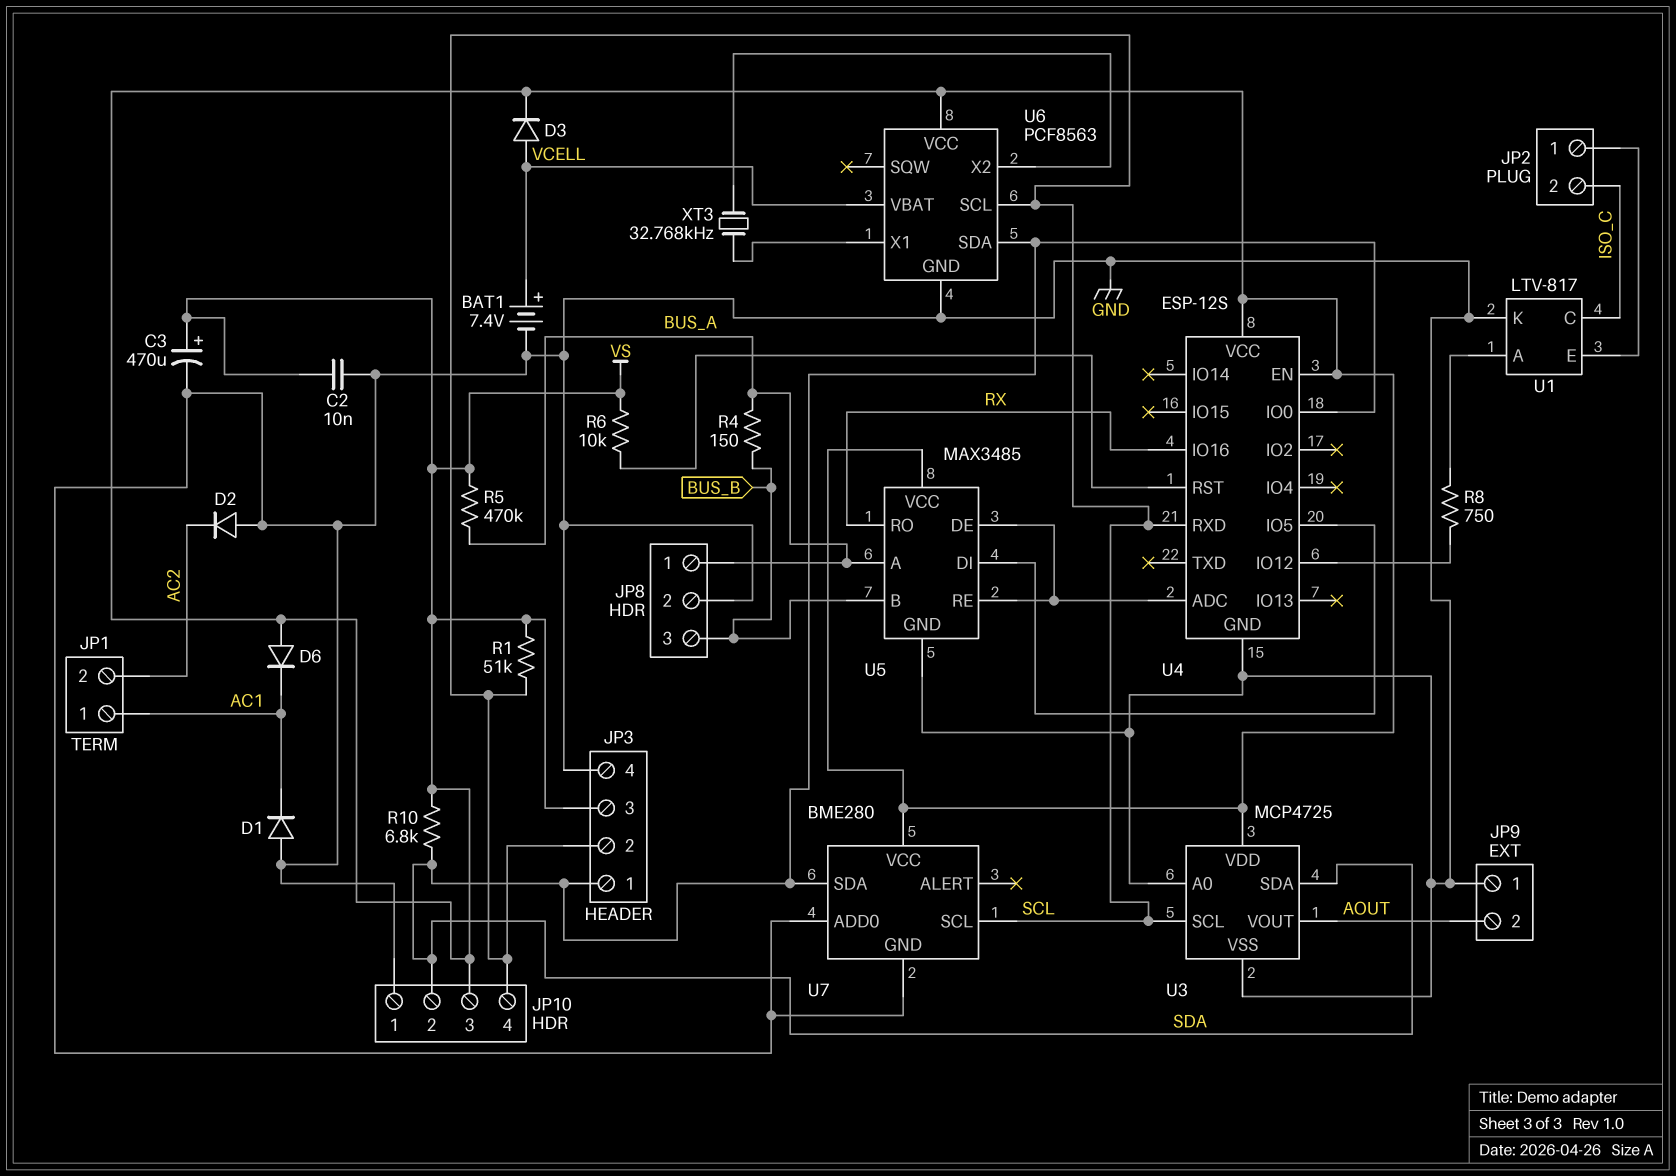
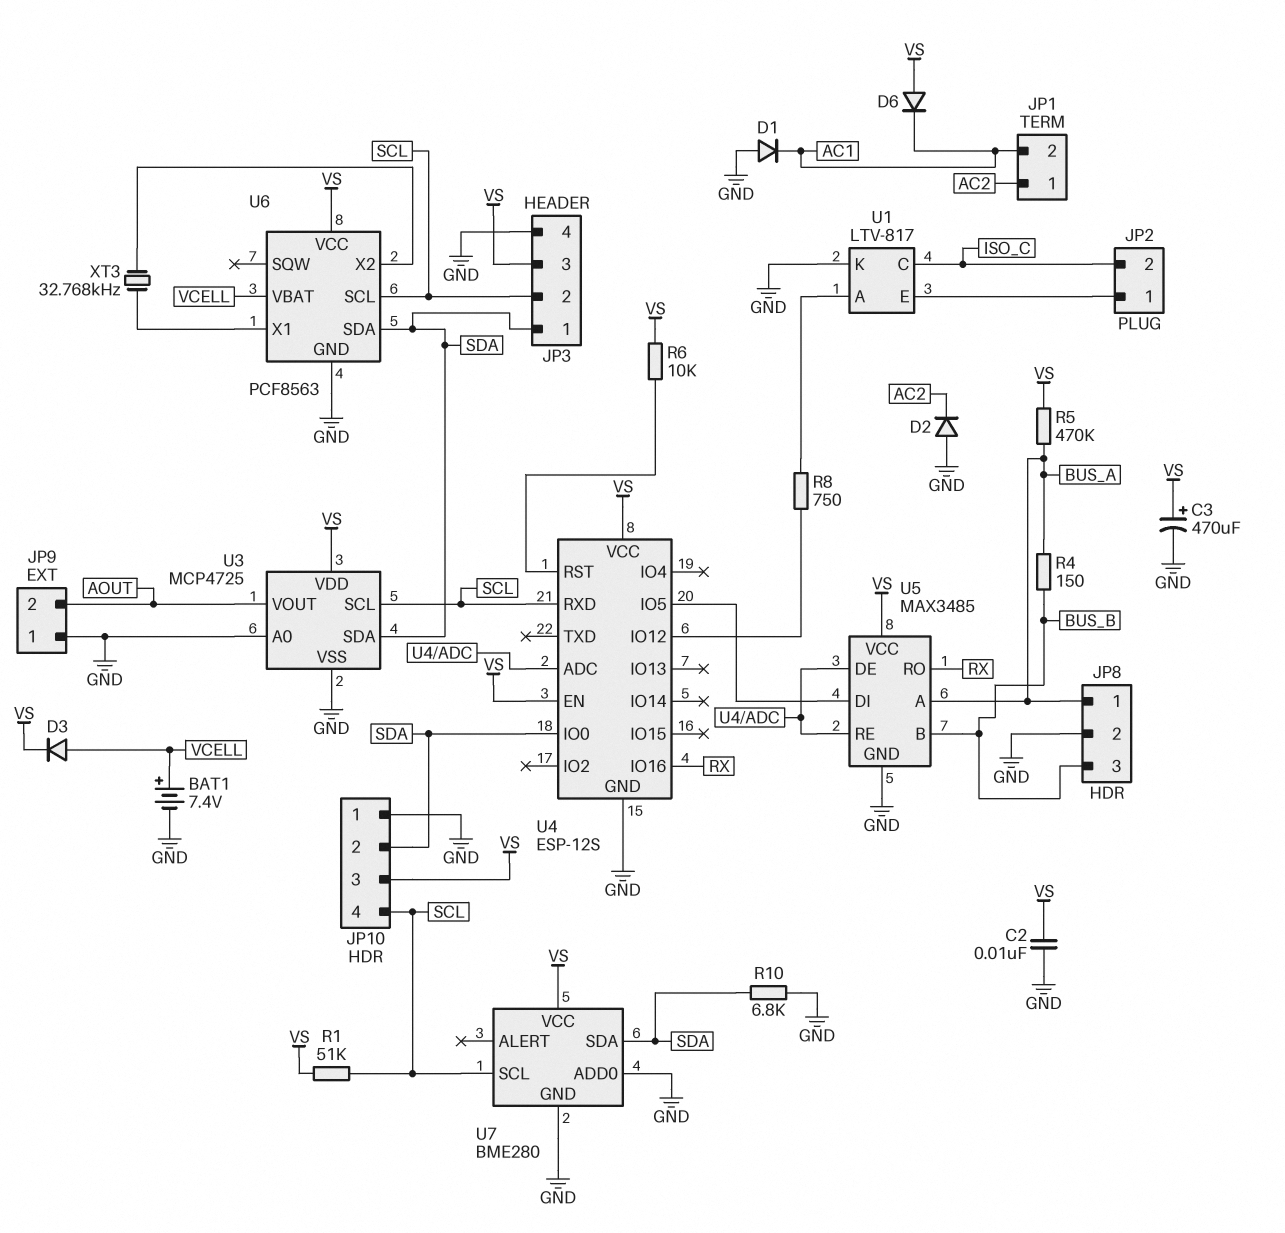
JP1 pin 1: AC1 -> AC2
JP1 pin 2: AC2 -> AC1
R10: 6.8k (SDA, VS) -> 6.8k (GND, SDA)

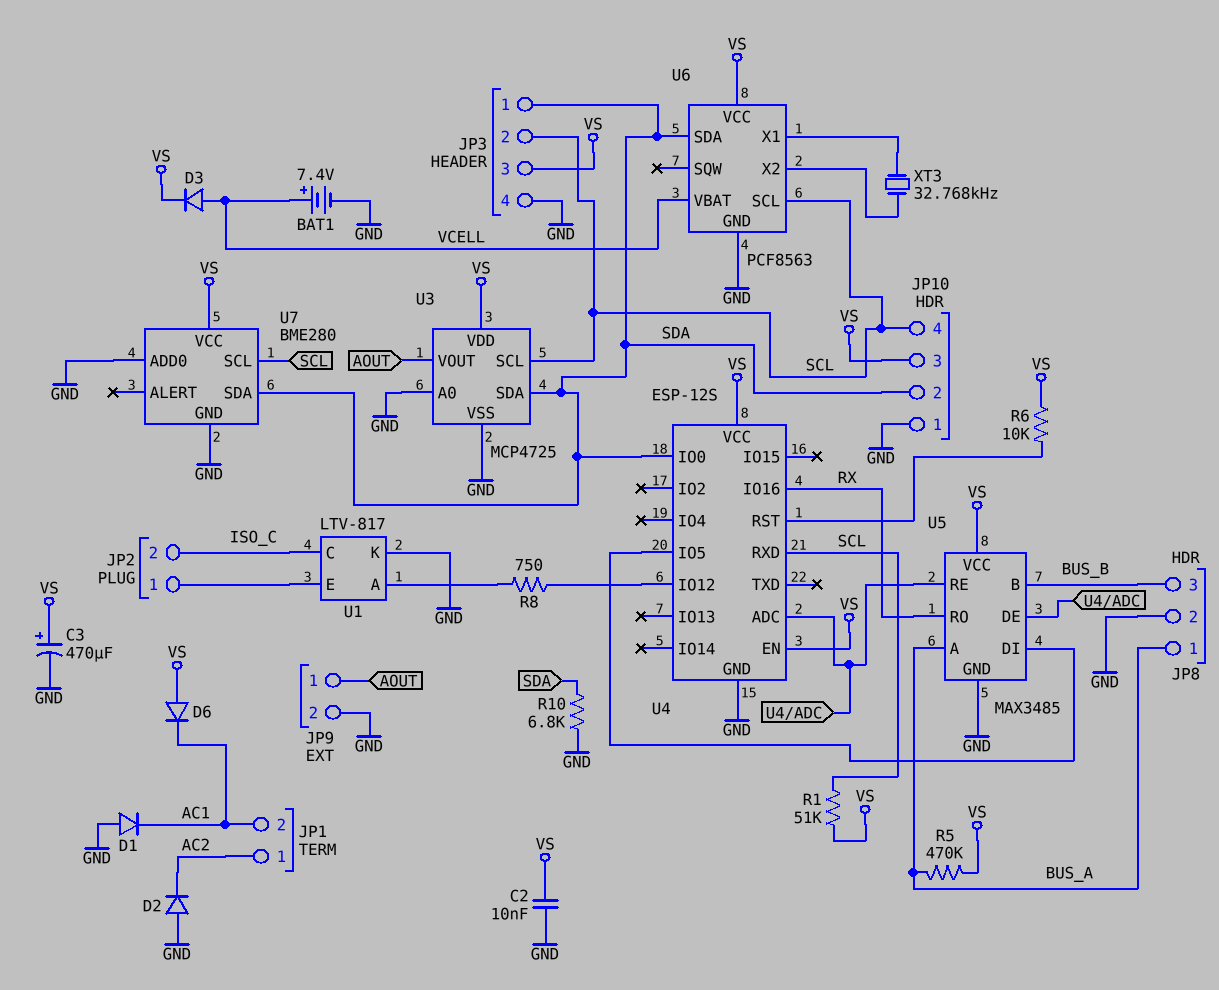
JP9 pin 1: GND -> AOUT
JP9 pin 2: AOUT -> GND
R4: 150 (BUS_A, BUS_B) -> none

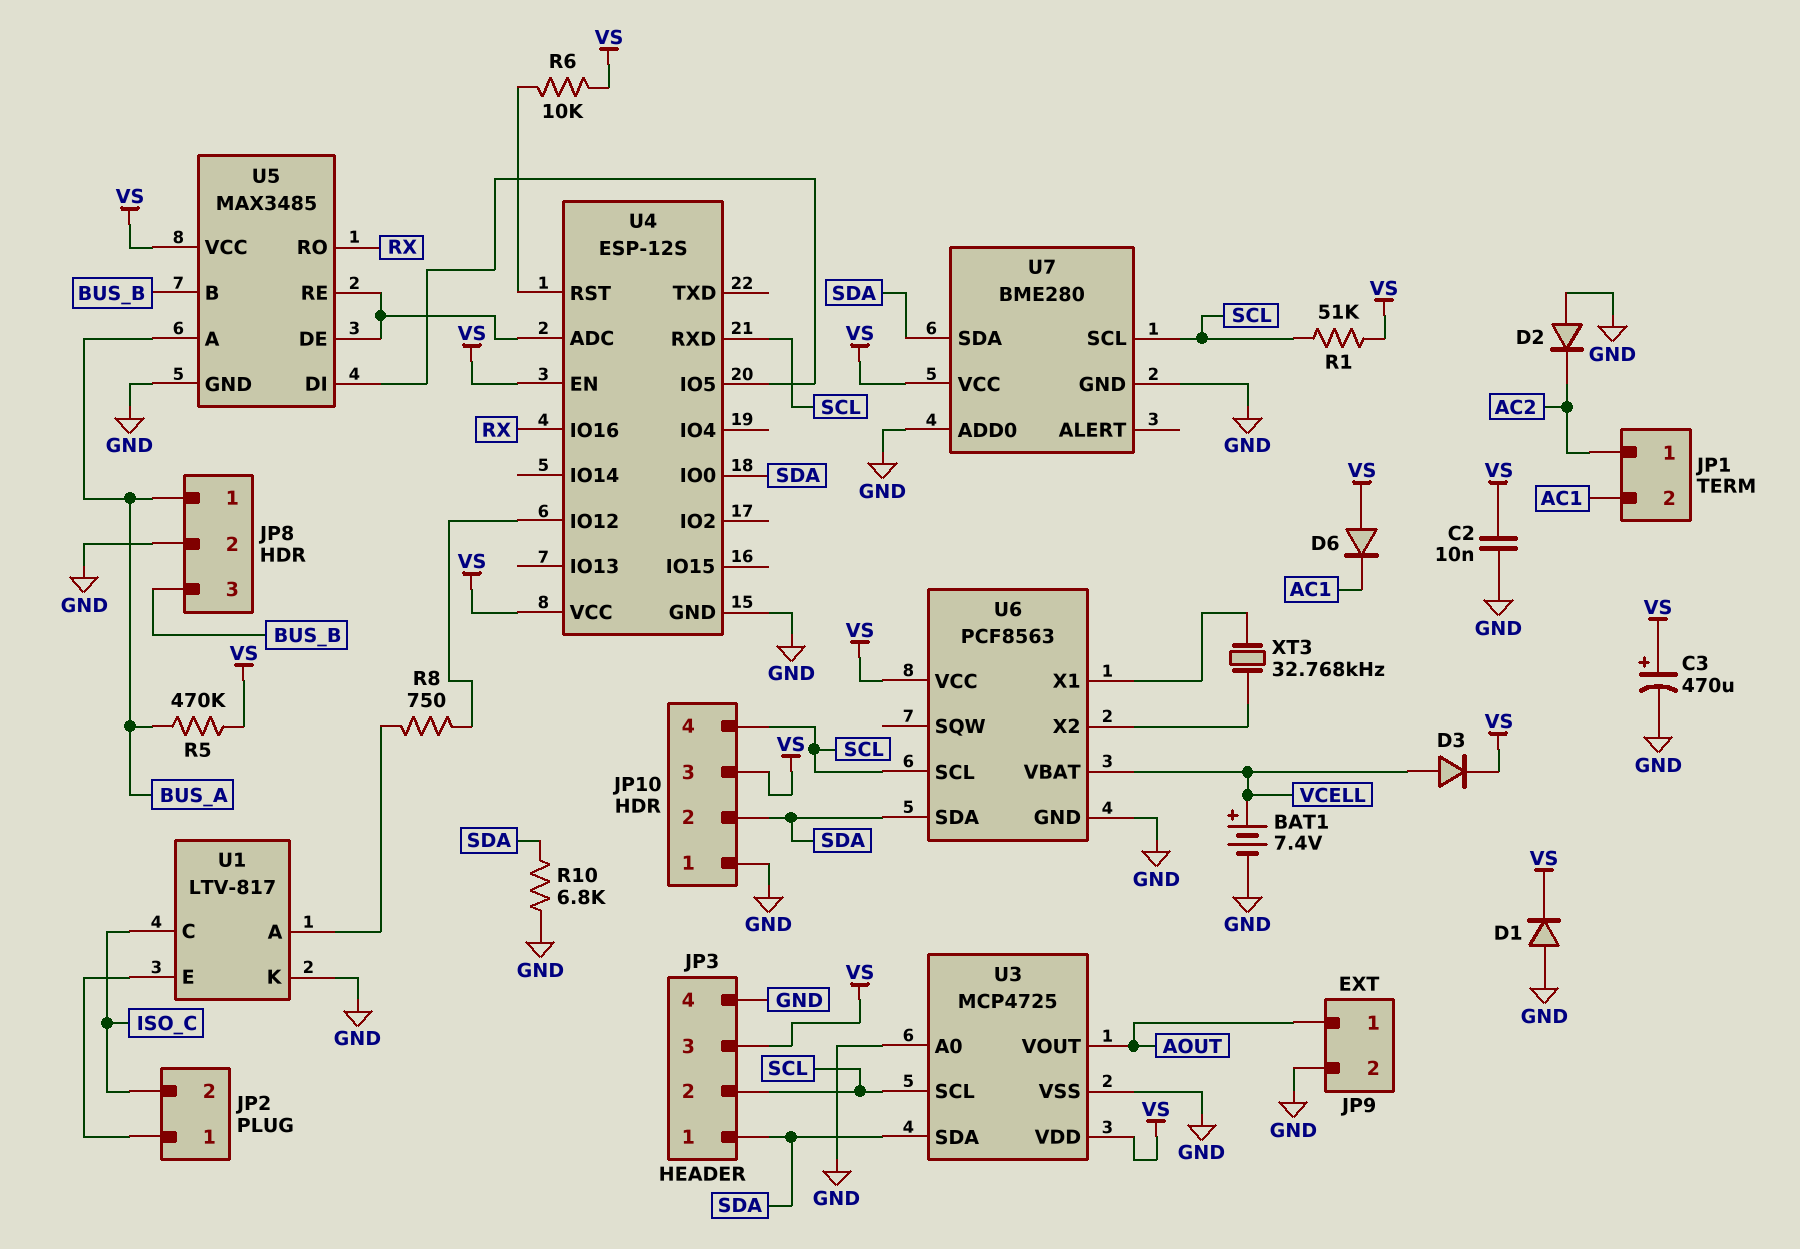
D1: diode (A GND, K AC1) -> diode (A GND, K VS)

